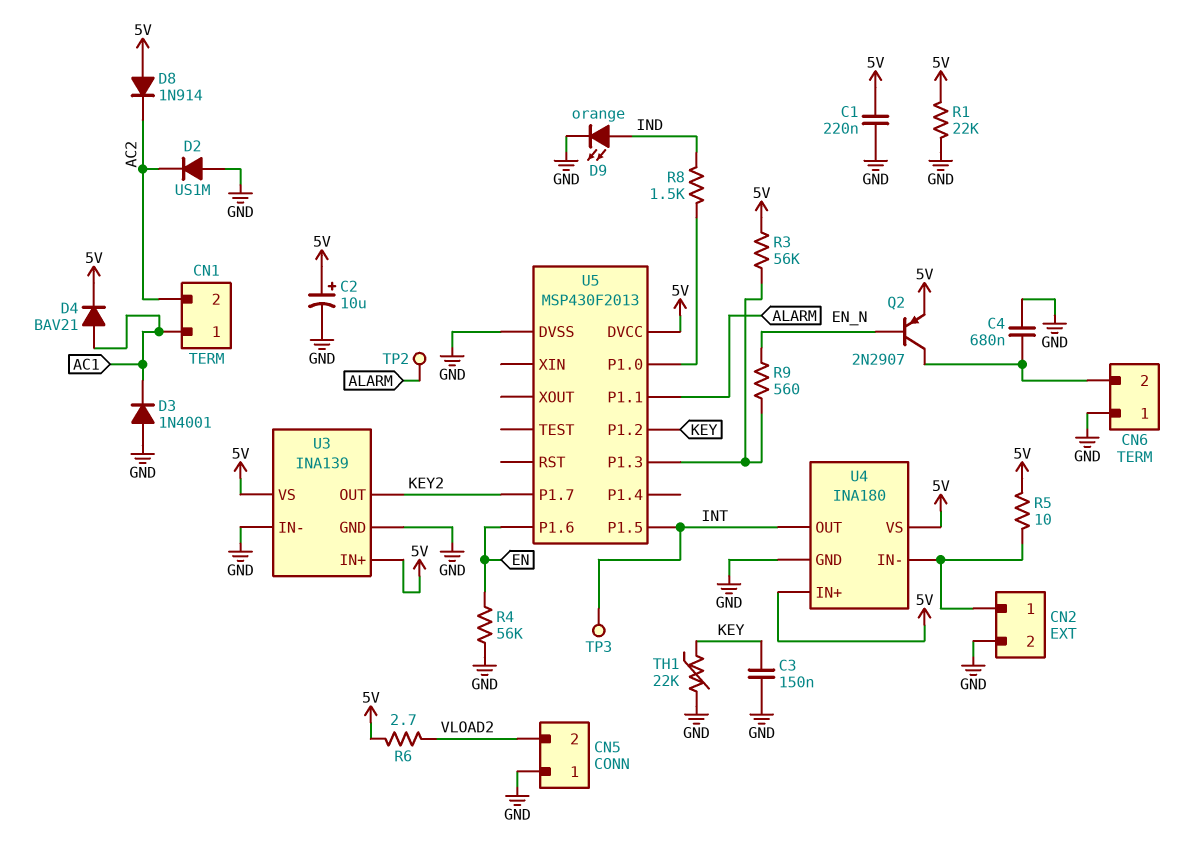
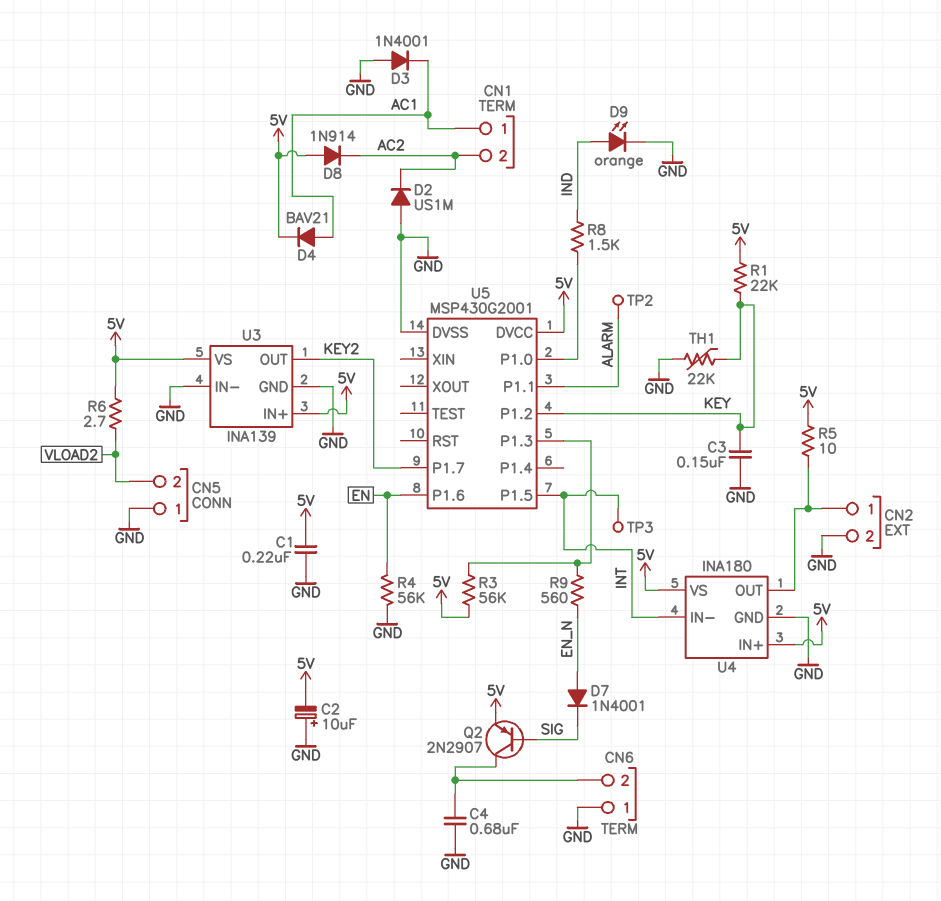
C2: 10uF (plus 5V, minus GND) -> 10uF (plus GND, minus 5V)
D7: none -> diode 1N4001 (A EN_N, K SIG)
Q2: PNP 2N2907 (B EN_N, C CN6/2, E 5V) -> PNP 2N2907 (B SIG, C CN6/2, E 5V)
R1: 22k (5V, GND) -> 22k (5V, KEY)
U4 pin IN-: CN2/1 -> INT
U4 pin OUT: INT -> CN2/1
U5: MSP430F2013 -> MSP430G2001

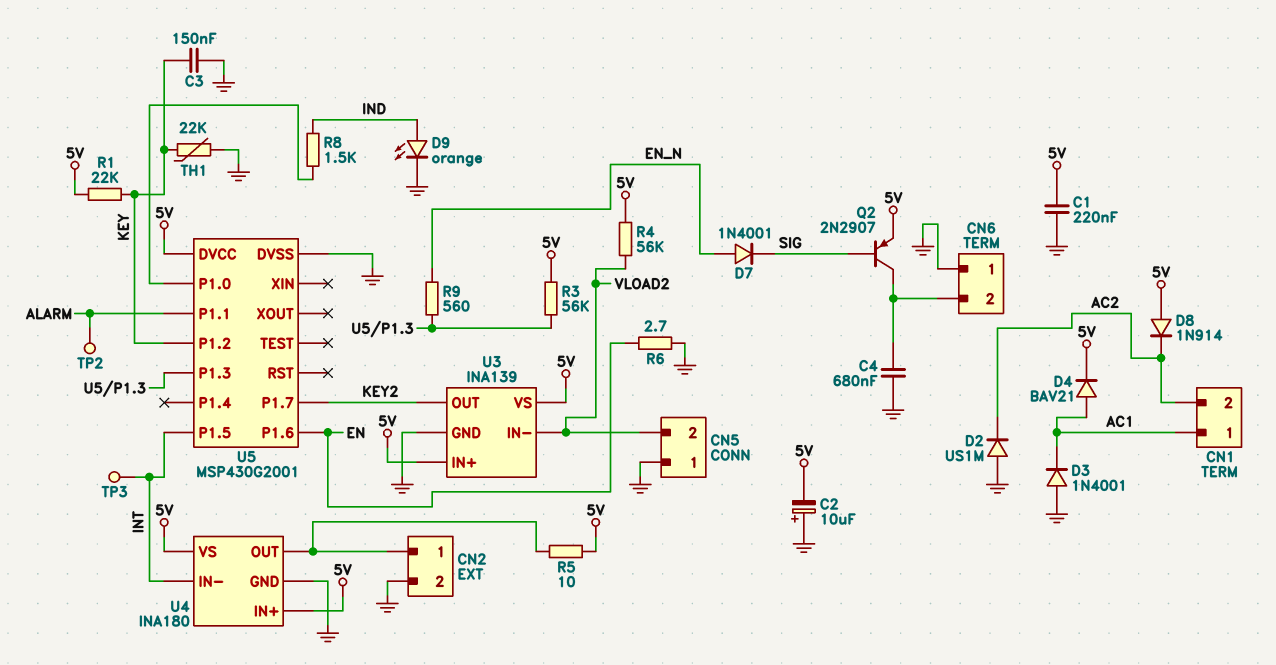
R4: 56k (EN, GND) -> 56k (5V, VLOAD2)
R6: 2.7 (5V, VLOAD2) -> 2.7 (EN, GND)
U3 pin IN-: GND -> VLOAD2

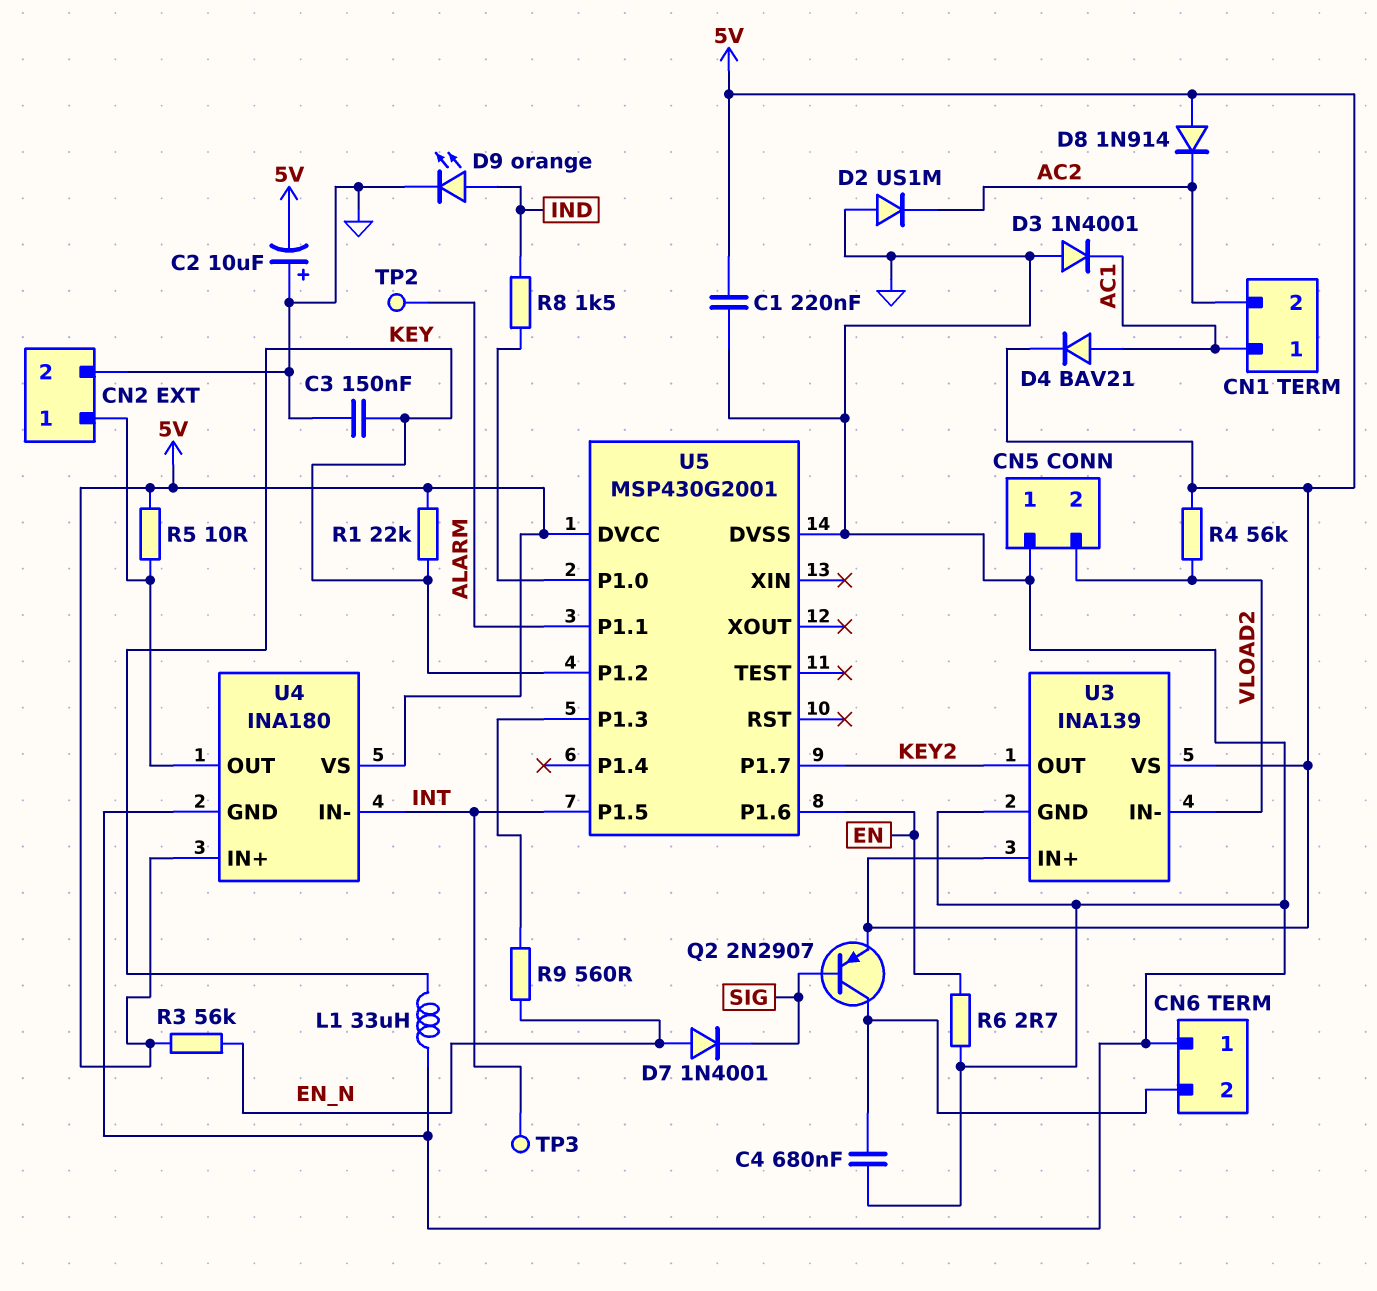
L1: none -> 33uH (GND, KEY)
R3: 56k (5V, U5/P1.3) -> 56k (5V, EN_N)
TH1: 22k (GND, KEY) -> none

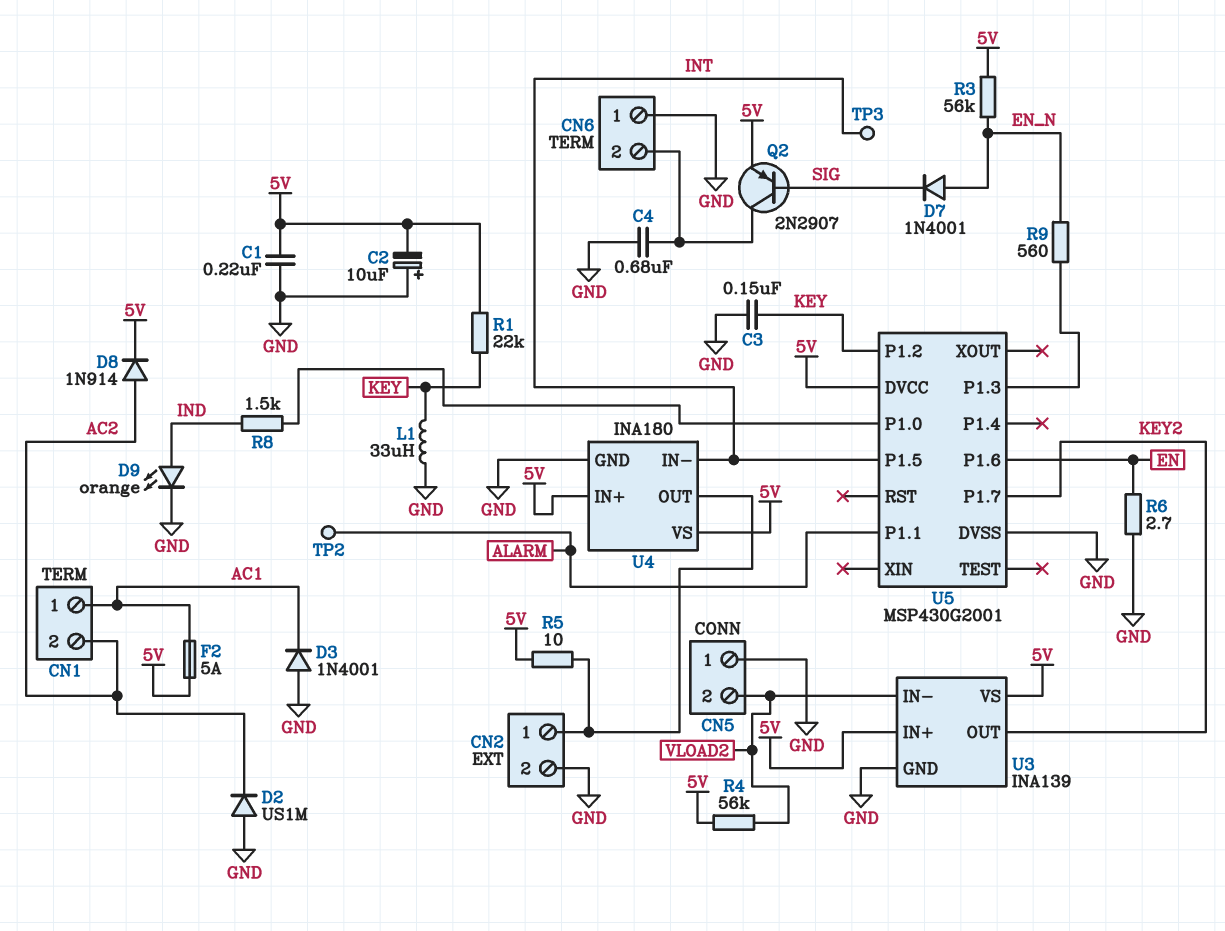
D4: diode BAV21 (A AC1, K 5V) -> none
D8: diode 1N914 (A 5V, K AC2) -> diode 1N914 (A AC2, K 5V)
F2: none -> 5A (5V, AC1)

